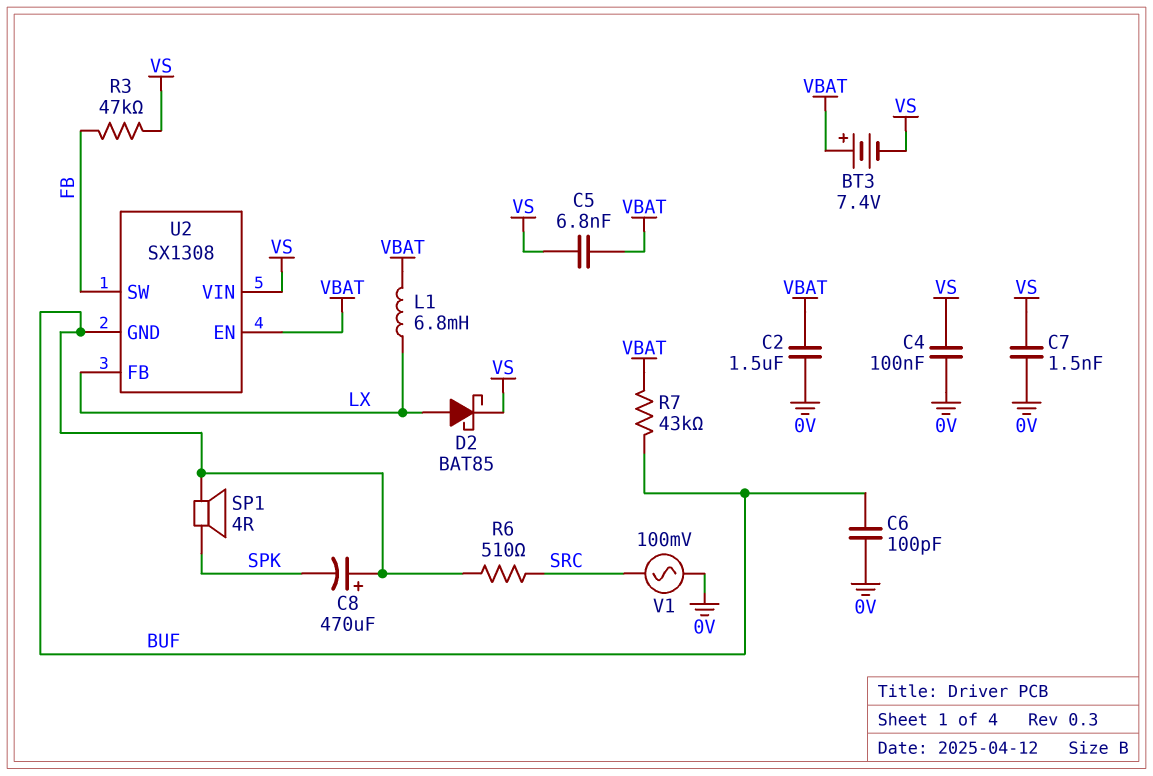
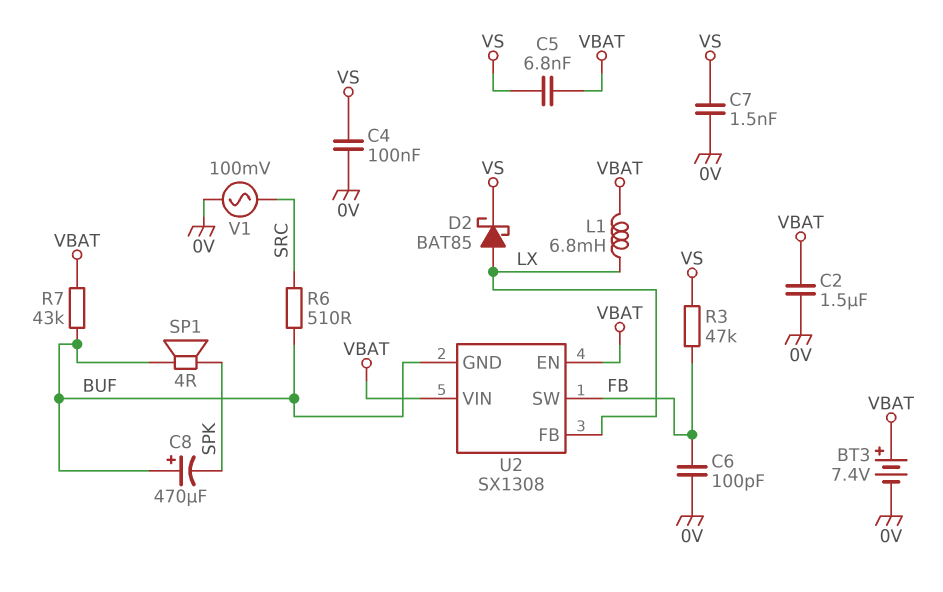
BT3: 7.4V (plus VBAT, minus VS) -> 7.4V (plus VBAT, minus 0V)
C6: 100pF (0V, BUF) -> 100pF (0V, FB)
U2 pin VIN: VS -> VBAT

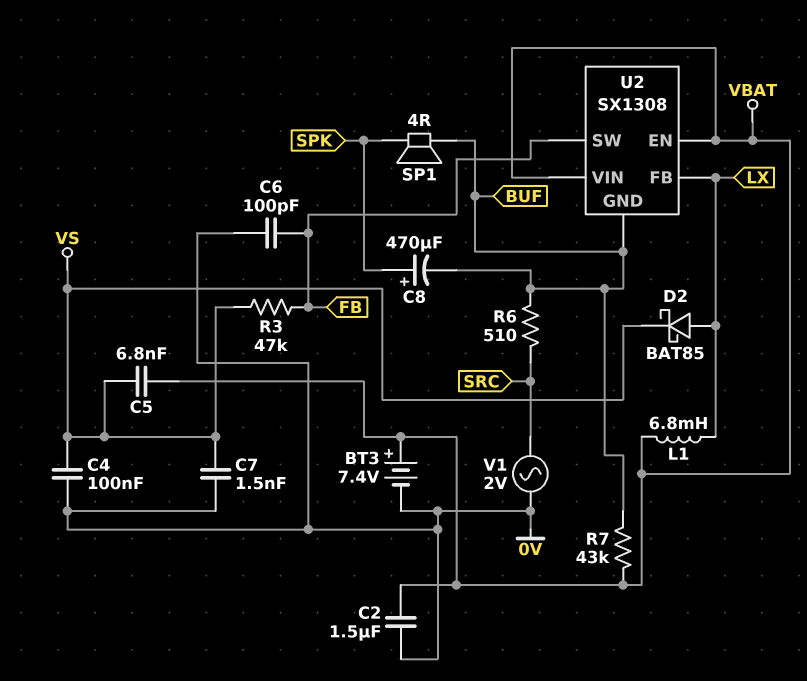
C8: 470uF (plus BUF, minus SPK) -> 470uF (plus SPK, minus BUF)
V1: AC 100mV (0V, SRC) -> AC 2V (0V, SRC)

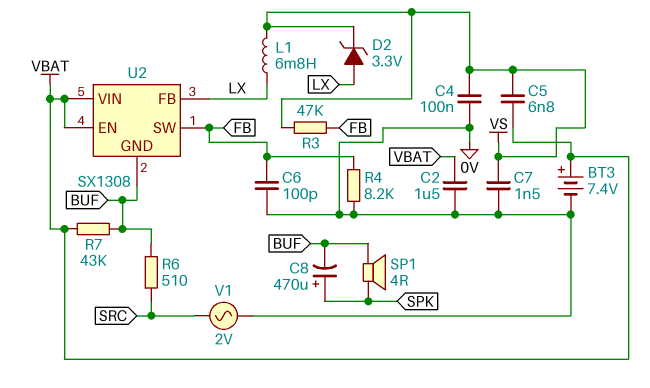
D2: schottky BAT85 (A LX, K VS) -> zener 3.3V (A LX, K VS)
L1: 6.8mH (LX, VBAT) -> 6.8mH (LX, VS)
R4: none -> 8.2k (0V, FB)

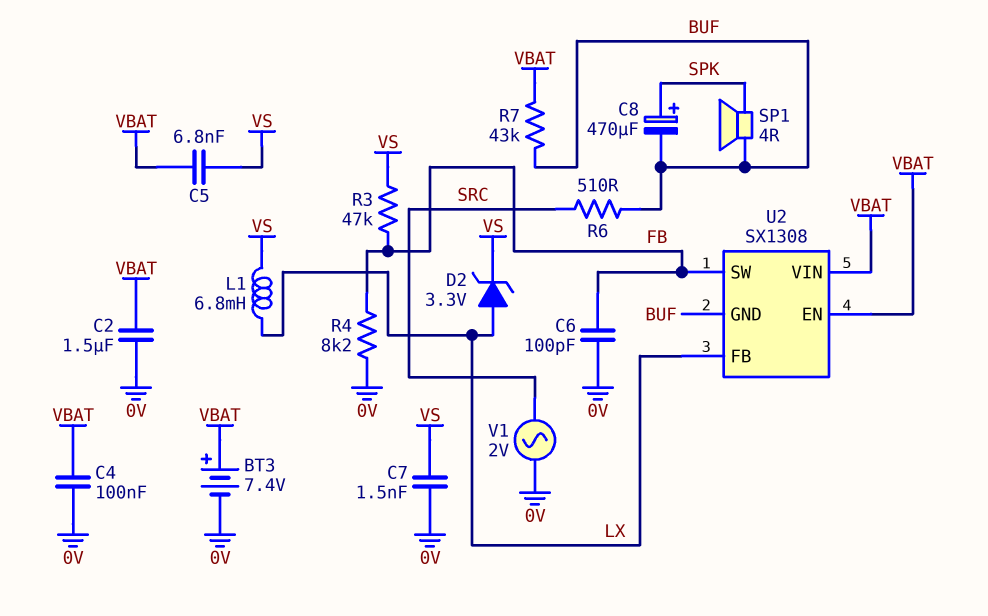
C4: 100nF (0V, VS) -> 100nF (0V, VBAT)

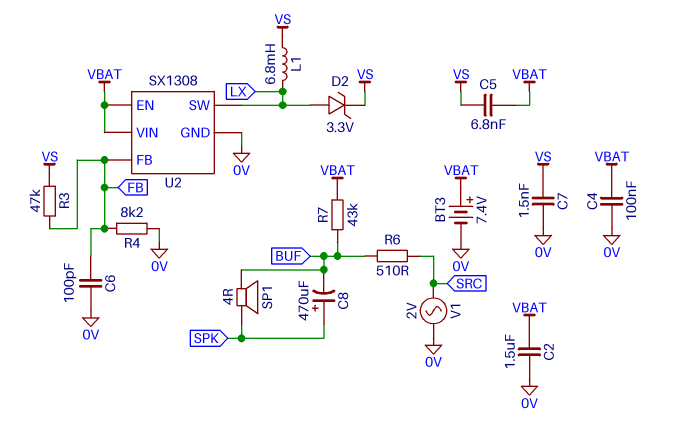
U2 pin FB: LX -> FB
U2 pin GND: BUF -> 0V
U2 pin SW: FB -> LX

